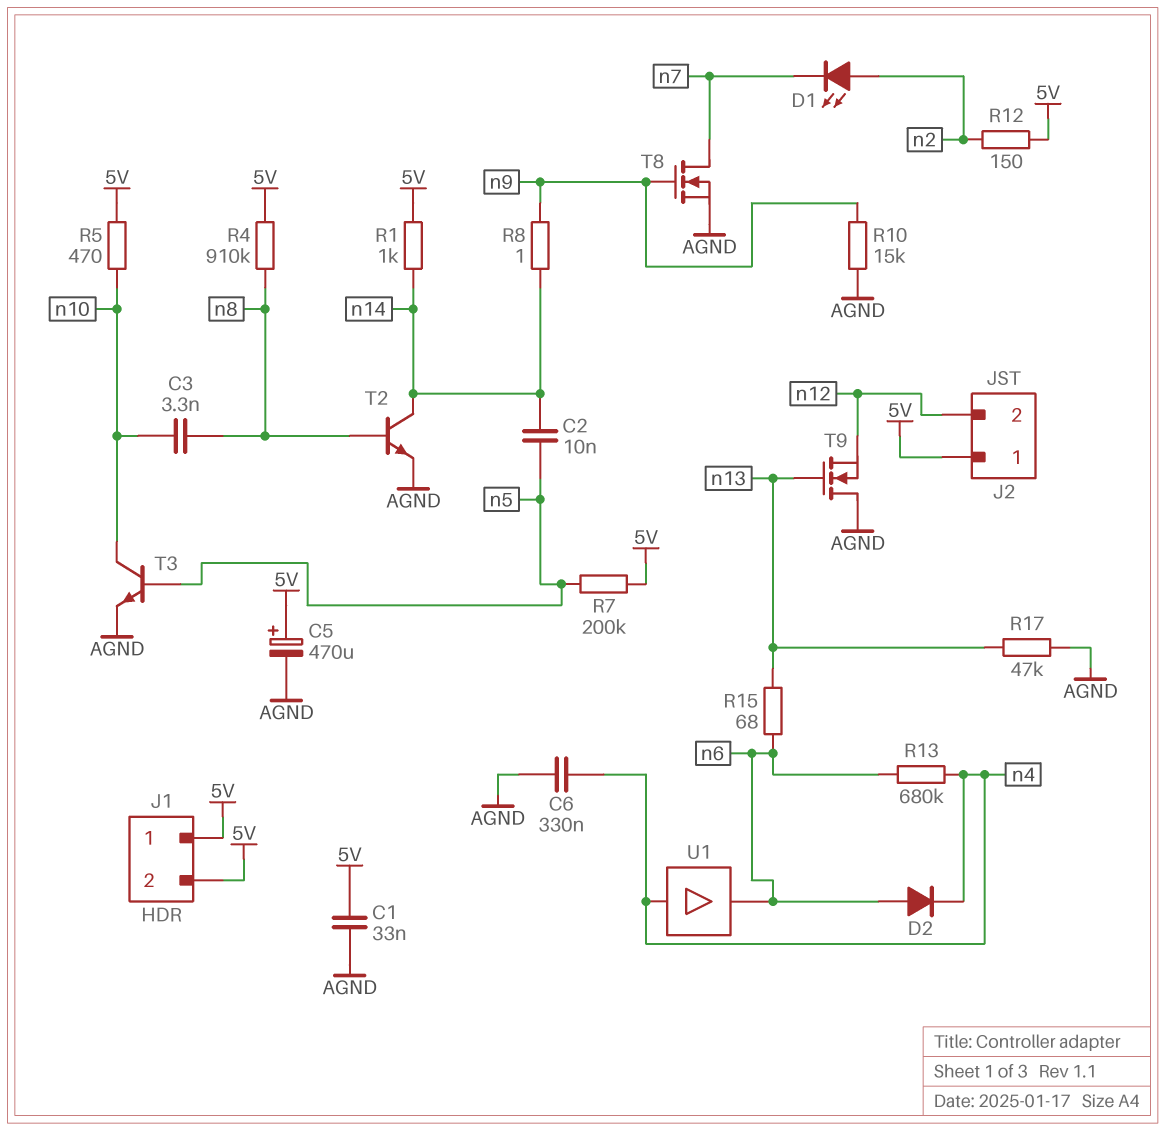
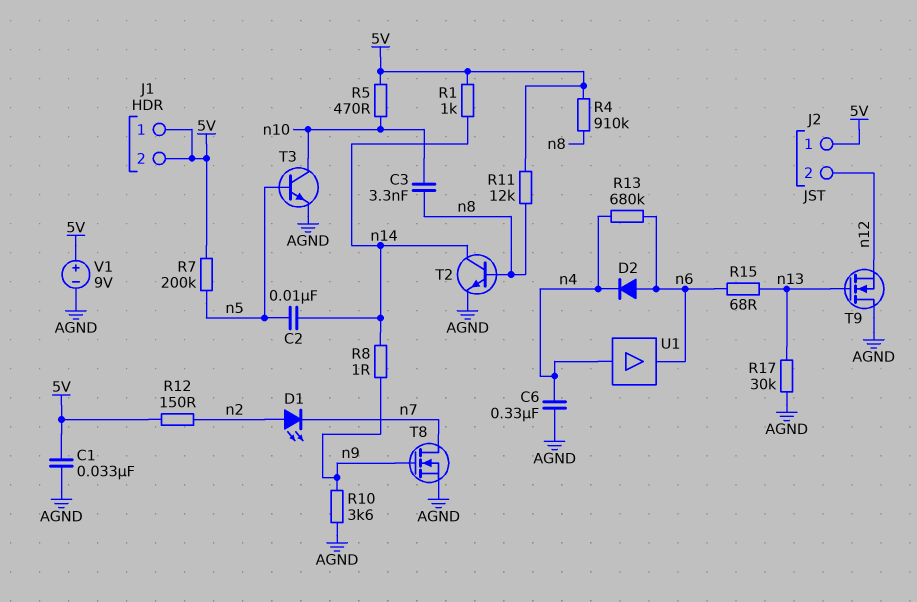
C5: 470uF (plus 5V, minus AGND) -> none
R10: 15k (AGND, n9) -> 3.6k (AGND, n9)
R11: none -> 12k (5V, n8)
R17: 47k (AGND, n13) -> 30k (AGND, n13)
V1: none -> 9V (plus 5V, minus AGND)

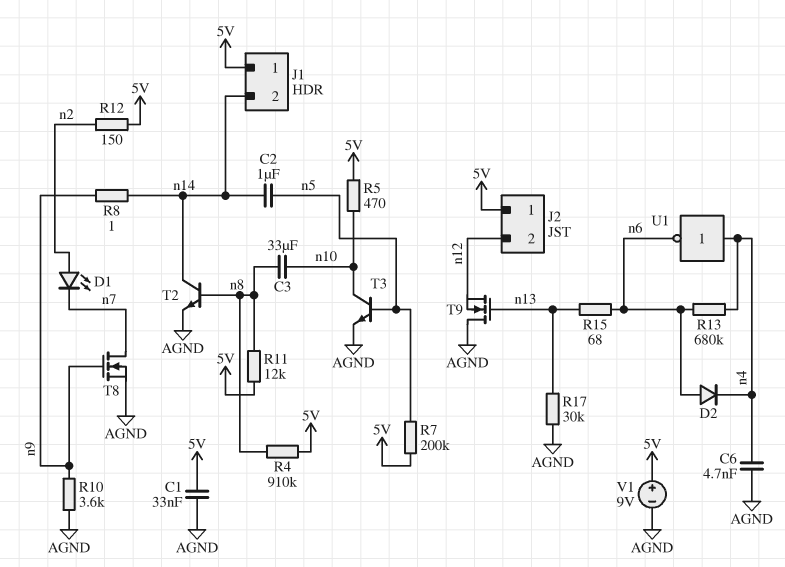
C2: 10nF (n5, n14) -> 1uF (n5, n14)
C3: 3.3nF (n8, n10) -> 33uF (n8, n10)
C6: 330nF (AGND, n4) -> 4.7nF (AGND, n4)
J1 pin 2: 5V -> n14
R1: 1k (5V, n14) -> none
U1: buffer (in n4, out n6) -> NOT (in n4, out n6)

